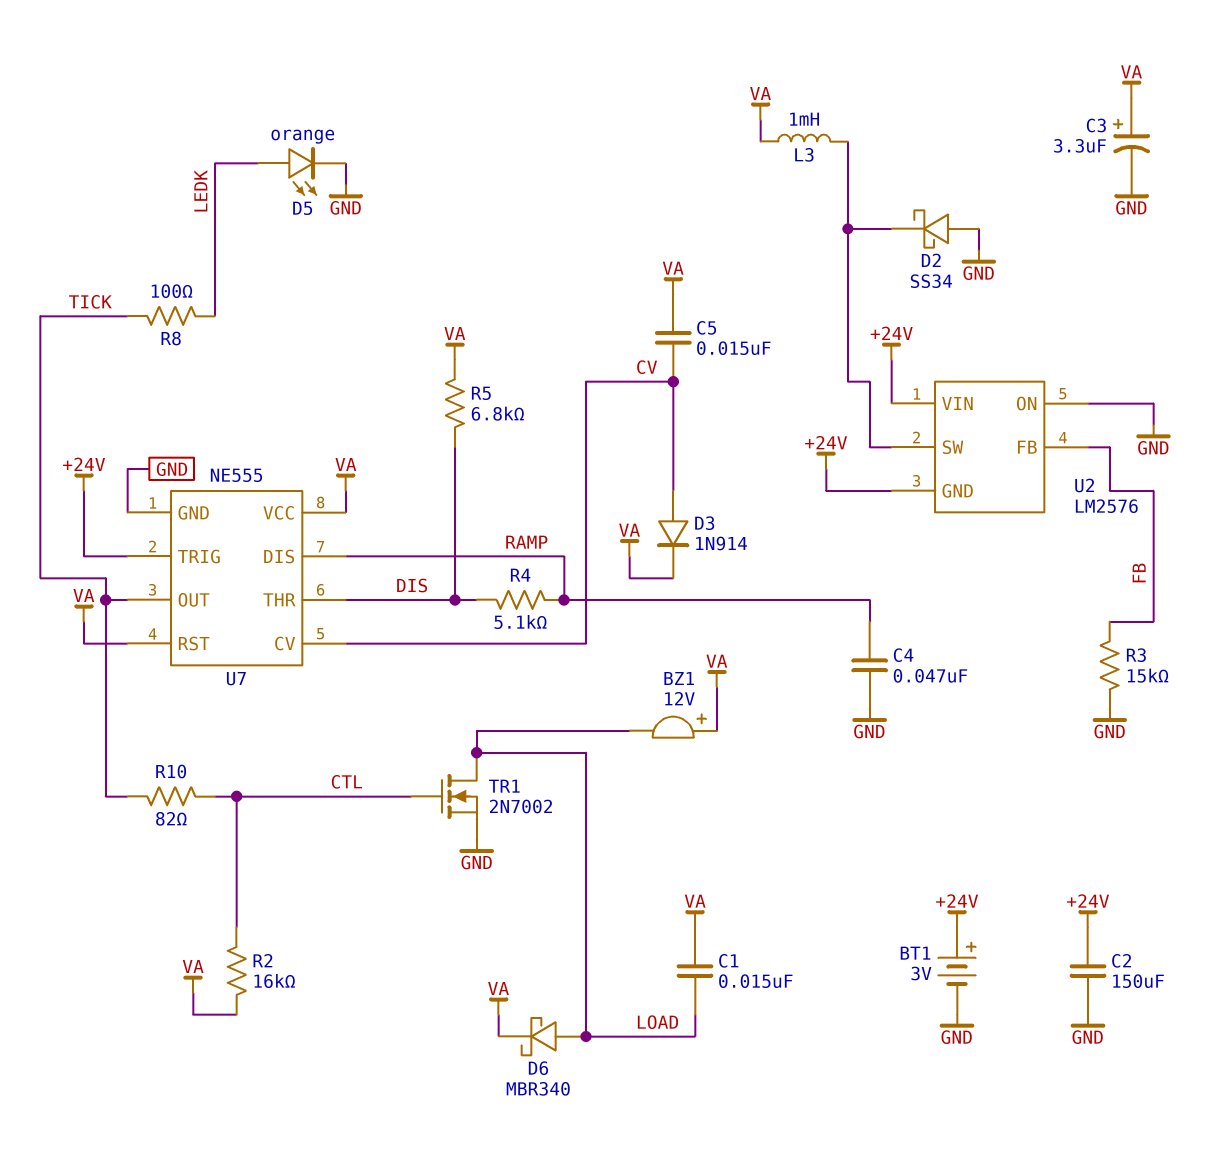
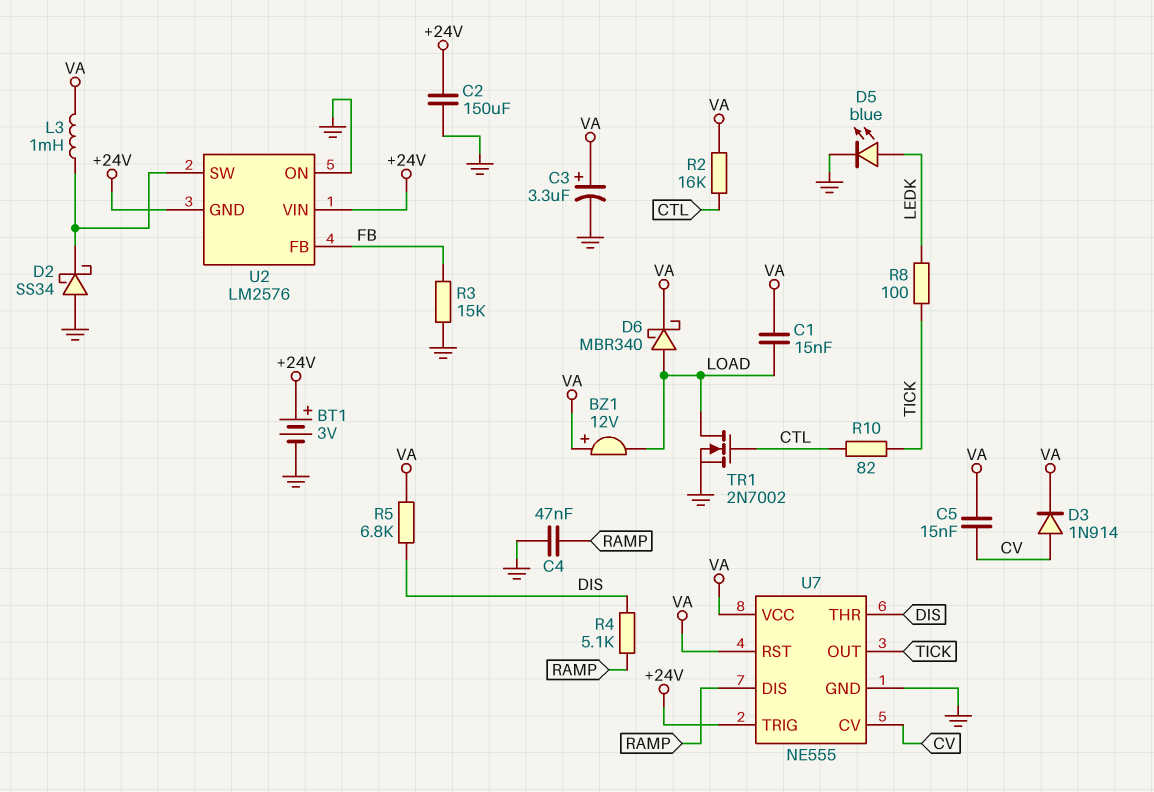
D5: LED orange (A LEDK, K GND) -> LED blue (A LEDK, K GND)

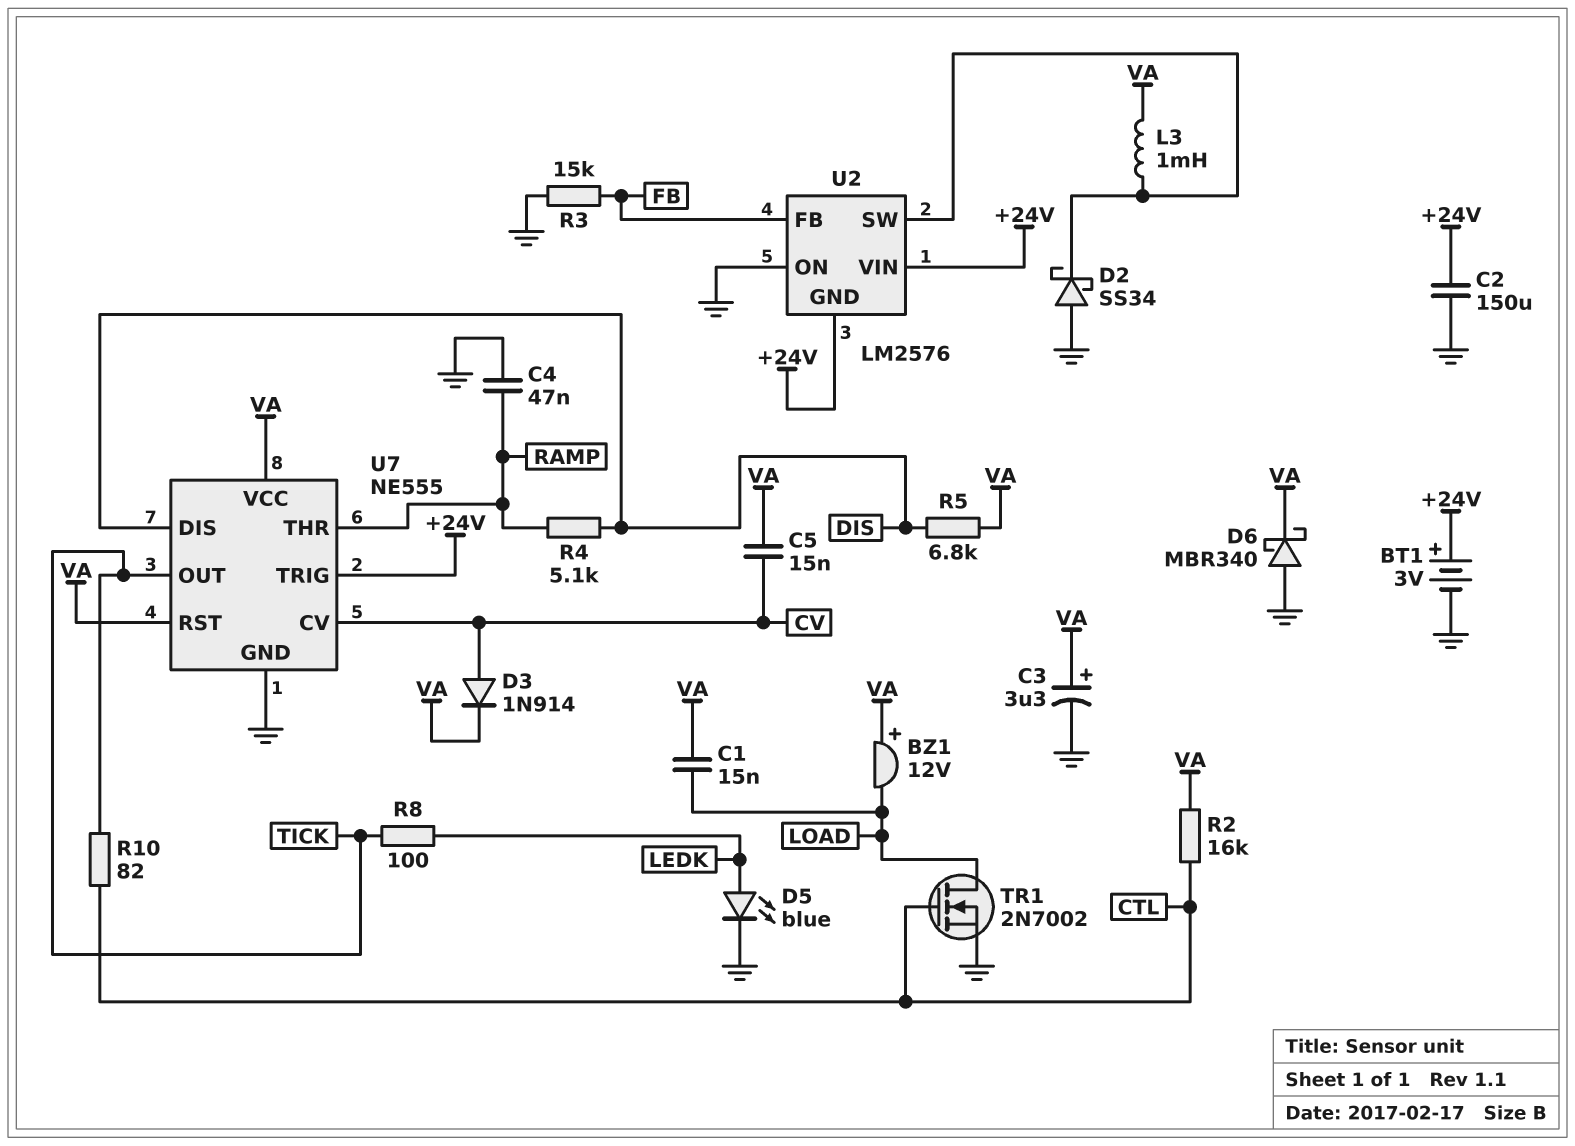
D6: schottky MBR340 (A LOAD, K VA) -> schottky MBR340 (A GND, K VA)
U7 pin DIS: RAMP -> DIS
U7 pin THR: DIS -> RAMP

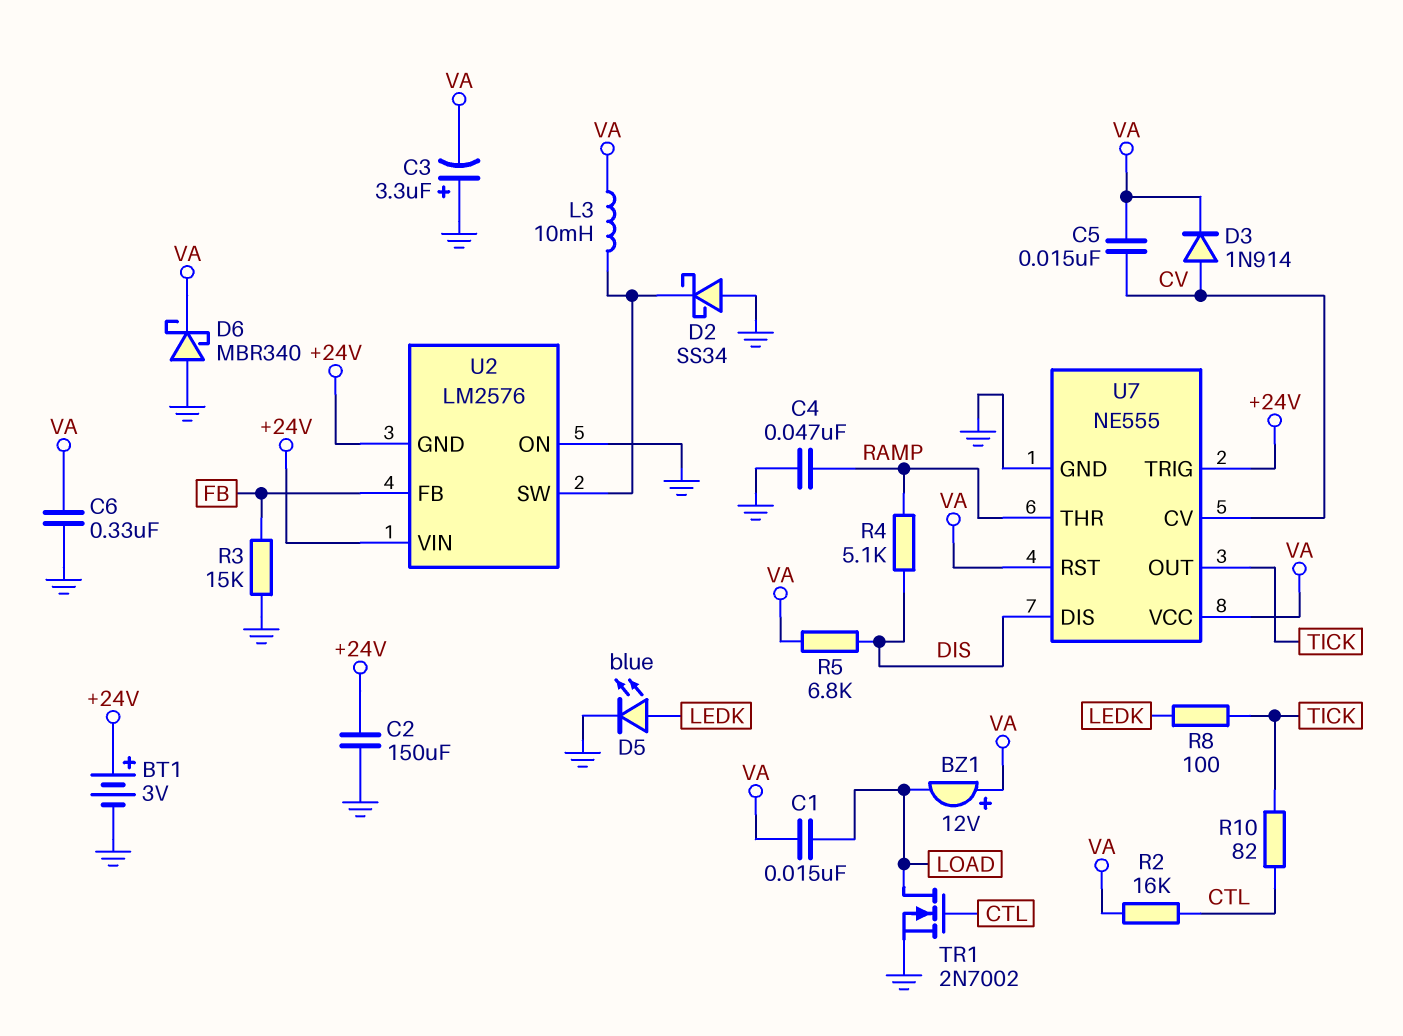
C3: 3.3uF (plus VA, minus GND) -> 3.3uF (plus GND, minus VA)
C6: none -> 330nF (GND, VA)
L3: 1mH (U2/SW, VA) -> 10mH (U2/SW, VA)

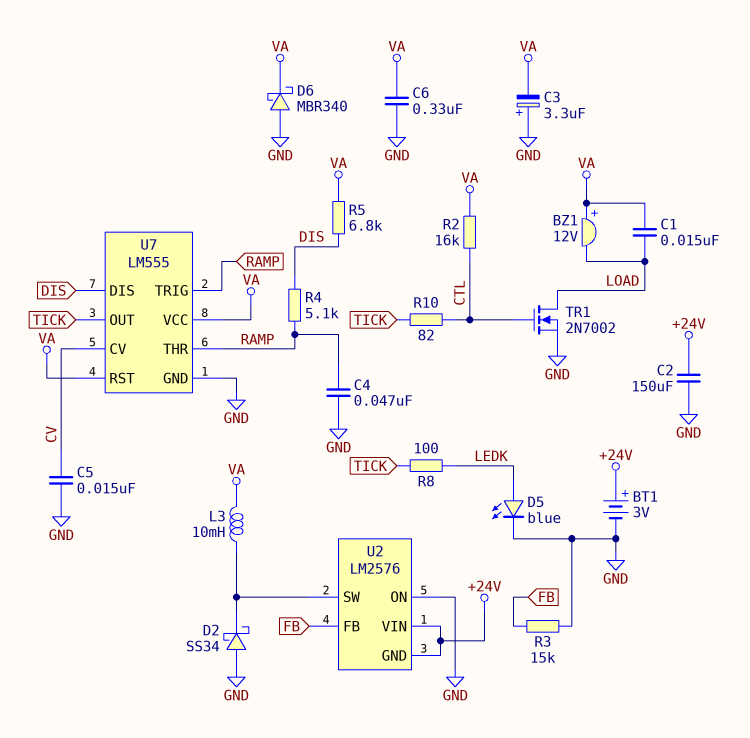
C5: 15nF (CV, VA) -> 15nF (CV, GND)
D3: diode 1N914 (A CV, K VA) -> none
U7: NE555 -> LM555
U7 pin TRIG: +24V -> RAMP

